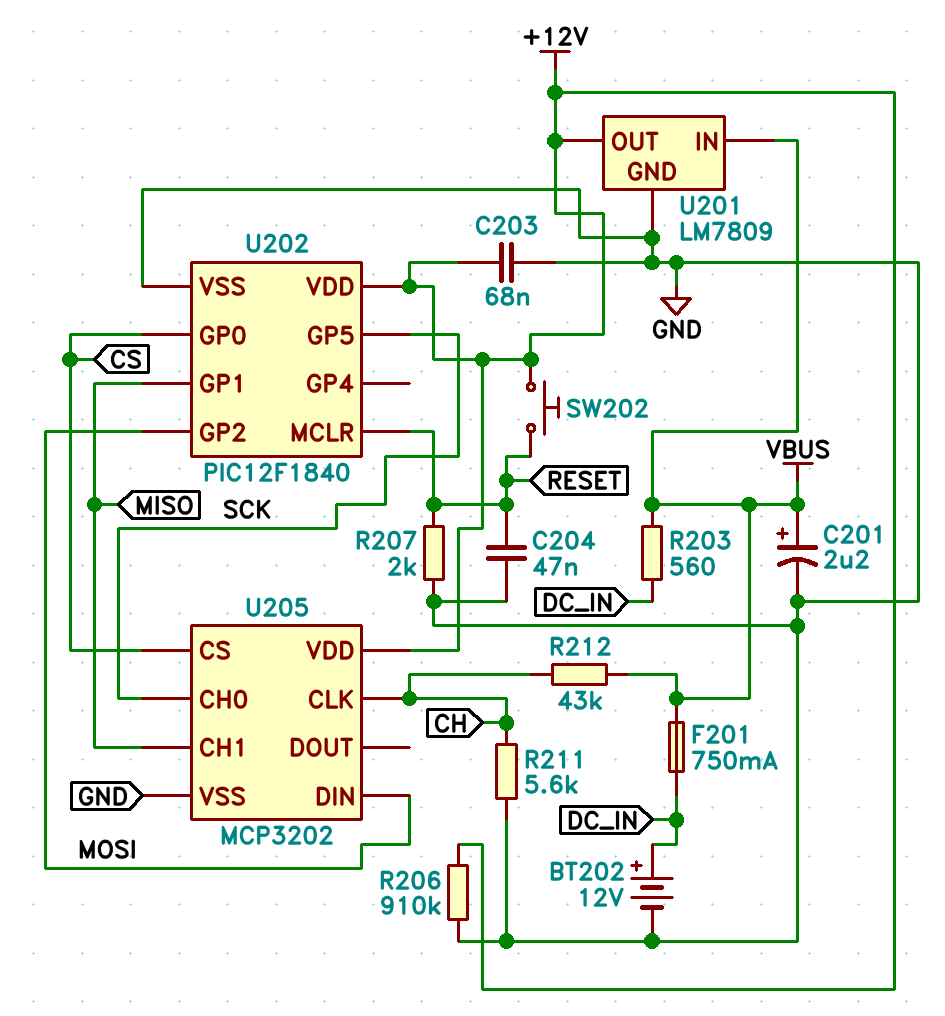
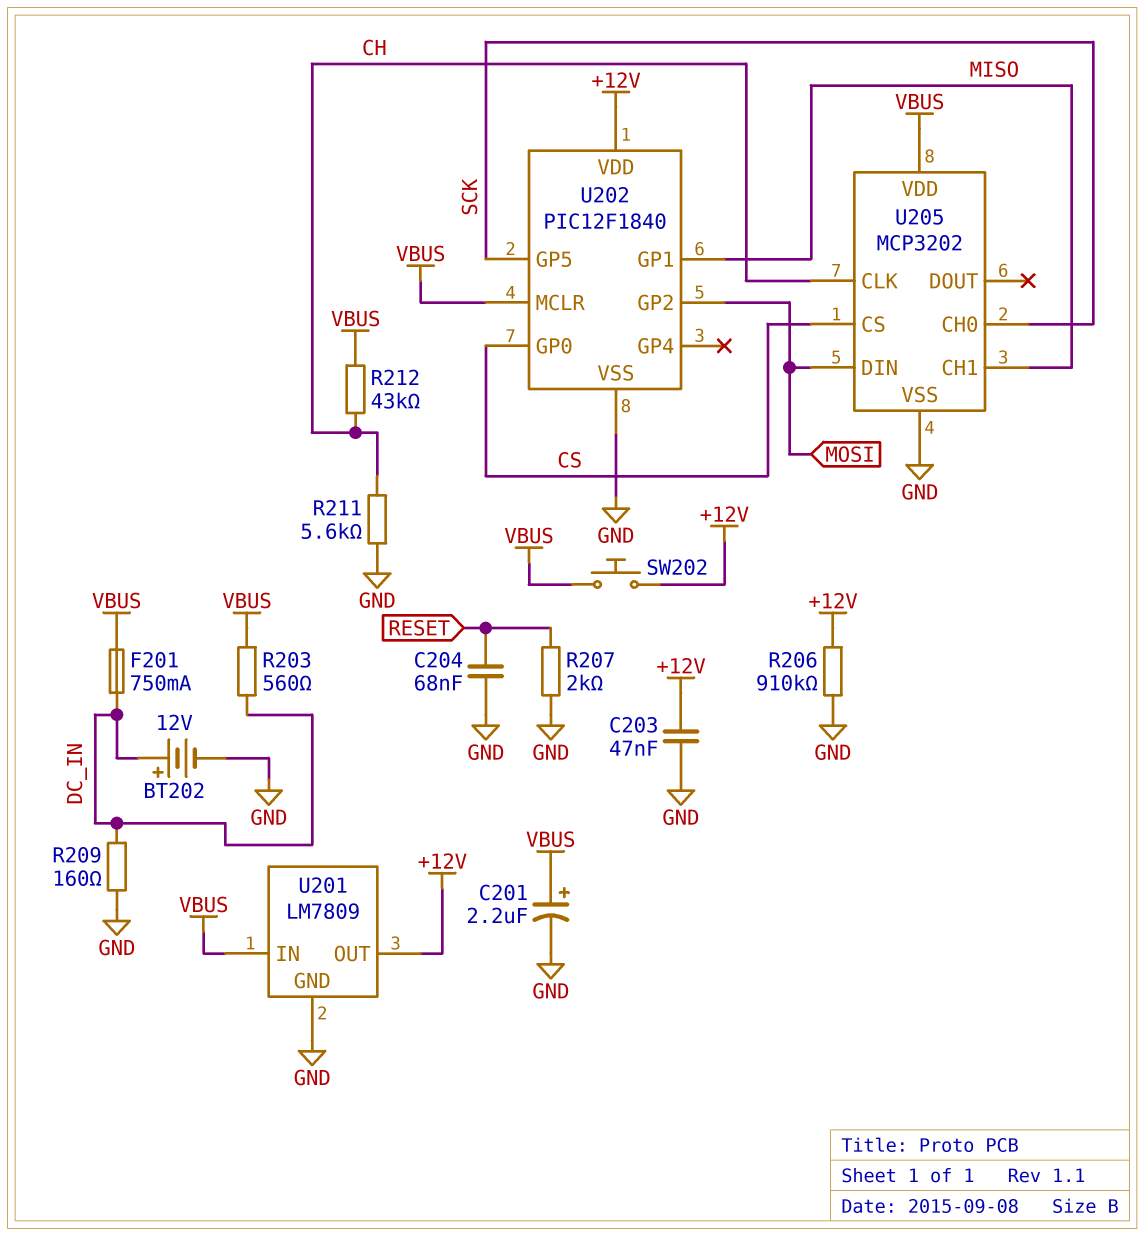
C203: 68nF (+12V, GND) -> 47nF (+12V, GND)
C204: 47nF (GND, RESET) -> 68nF (GND, RESET)
R209: none -> 160 (DC_IN, GND)
SW202: button (+12V, RESET) -> button (+12V, VBUS)
U202 pin MCLR: RESET -> VBUS
U205 pin VDD: +12V -> VBUS

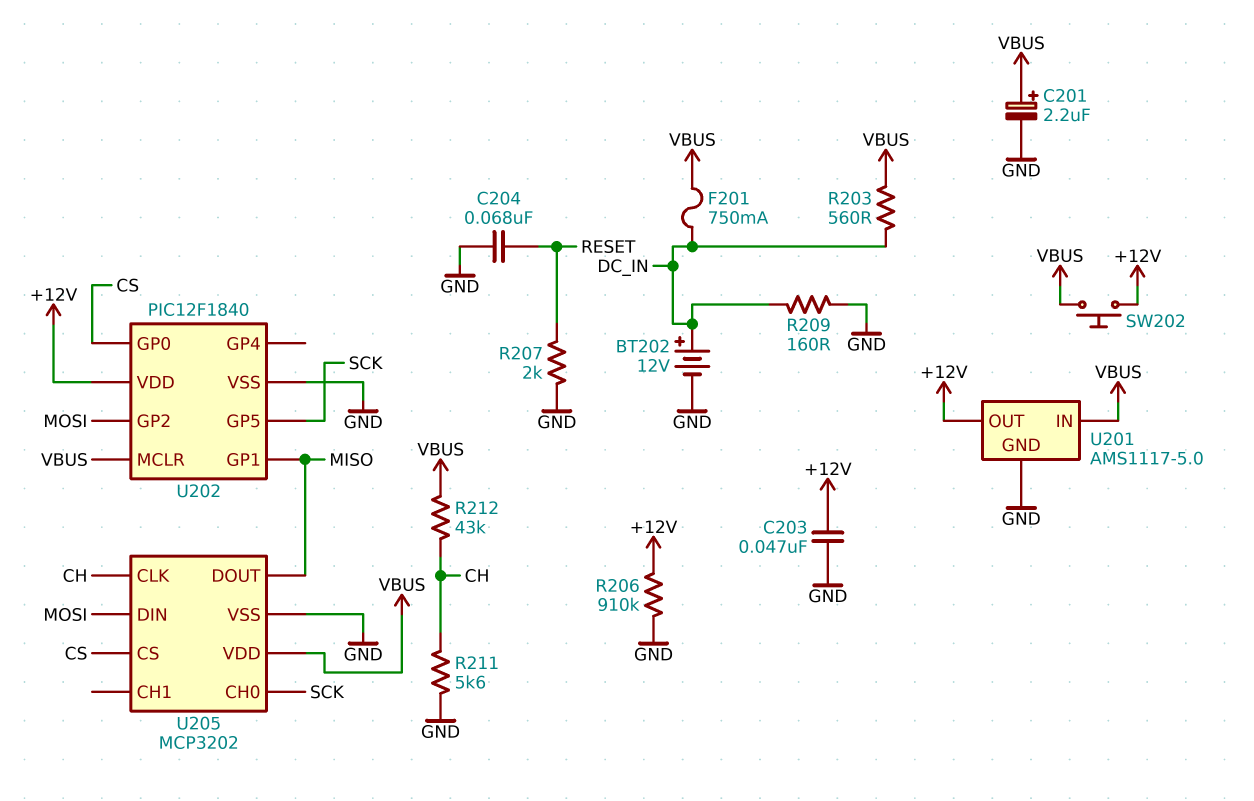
U201: LM7809 -> AMS1117-5.0
U205 pin CH1: MISO -> none
U205 pin DOUT: none -> MISO

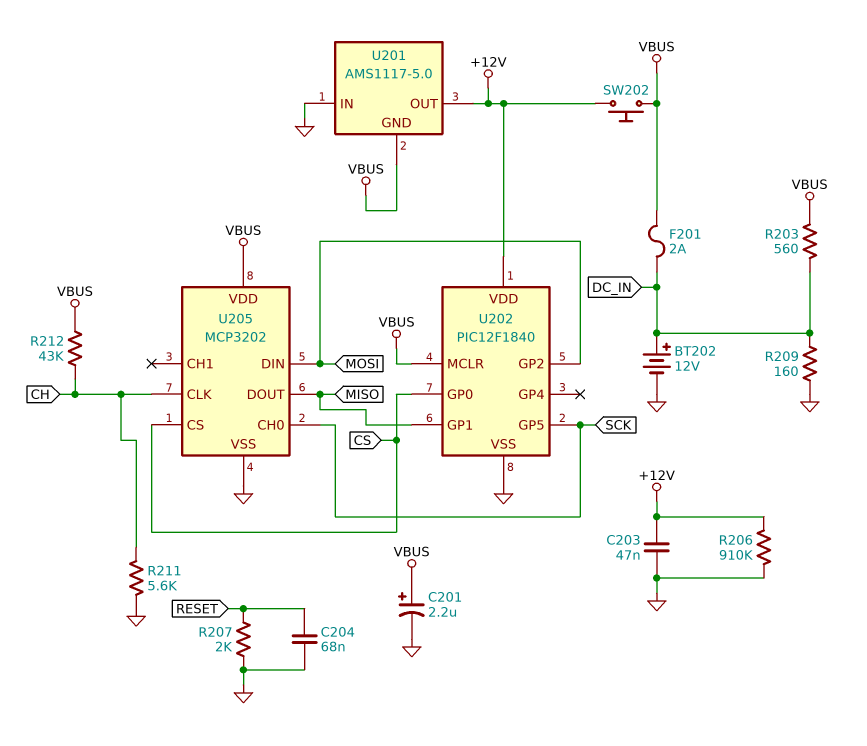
F201: 750mA (DC_IN, VBUS) -> 2A (DC_IN, VBUS)
U201 pin GND: GND -> VBUS
U201 pin IN: VBUS -> GND

